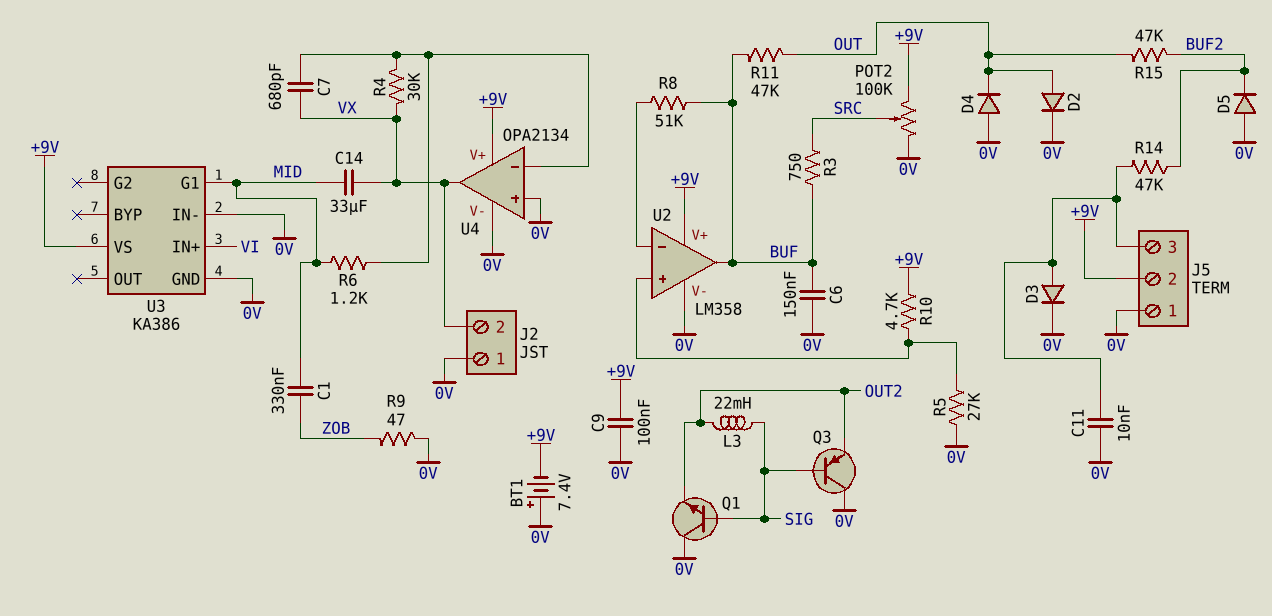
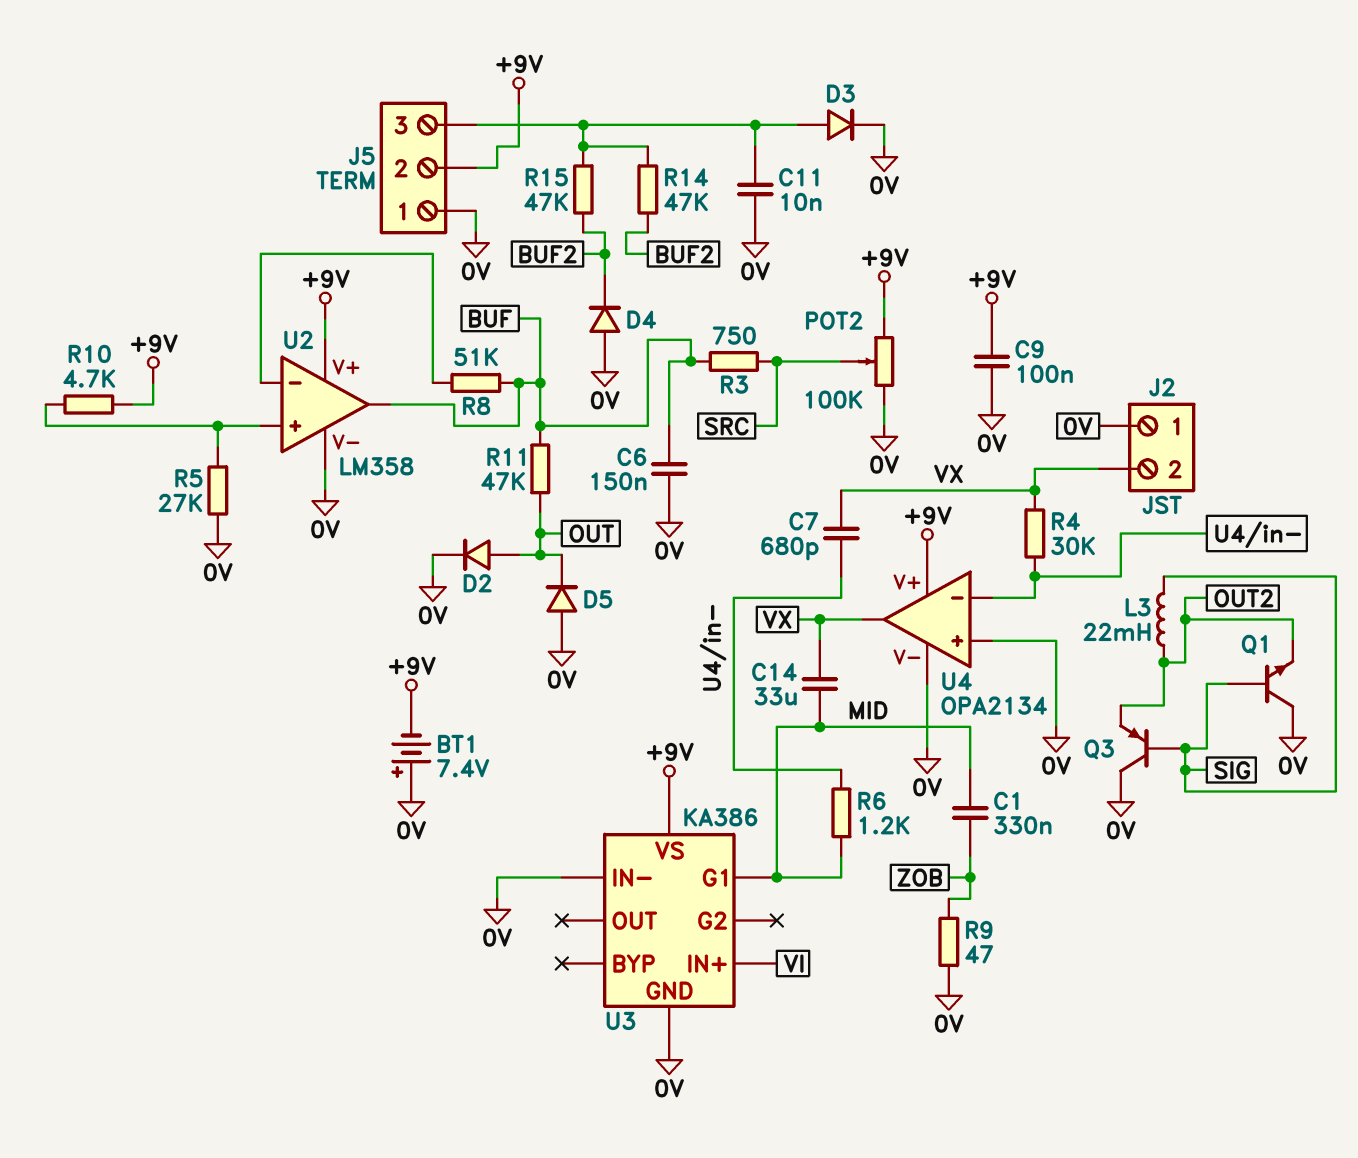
D4: diode (A 0V, K OUT) -> diode (A 0V, K BUF2)
D5: diode (A 0V, K BUF2) -> diode (A 0V, K OUT)
R15: 47k (BUF2, OUT) -> 47k (BUF2, J5/3)

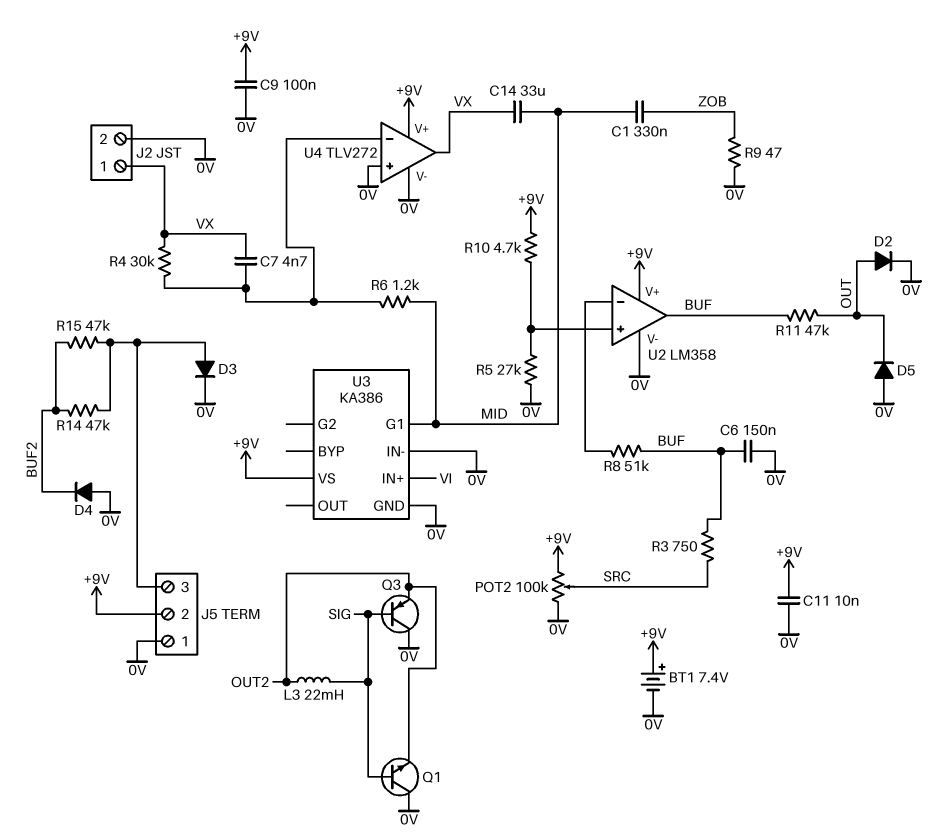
BT1: 7.4V (plus 0V, minus +9V) -> 7.4V (plus +9V, minus 0V)
C7: 680pF (U4/in-, VX) -> 4.7nF (U4/in-, VX)
C11: 10nF (0V, J5/3) -> 10nF (+9V, 0V)
J2 pin 1: 0V -> VX
J2 pin 2: VX -> 0V
U4: OPA2134 -> TLV272

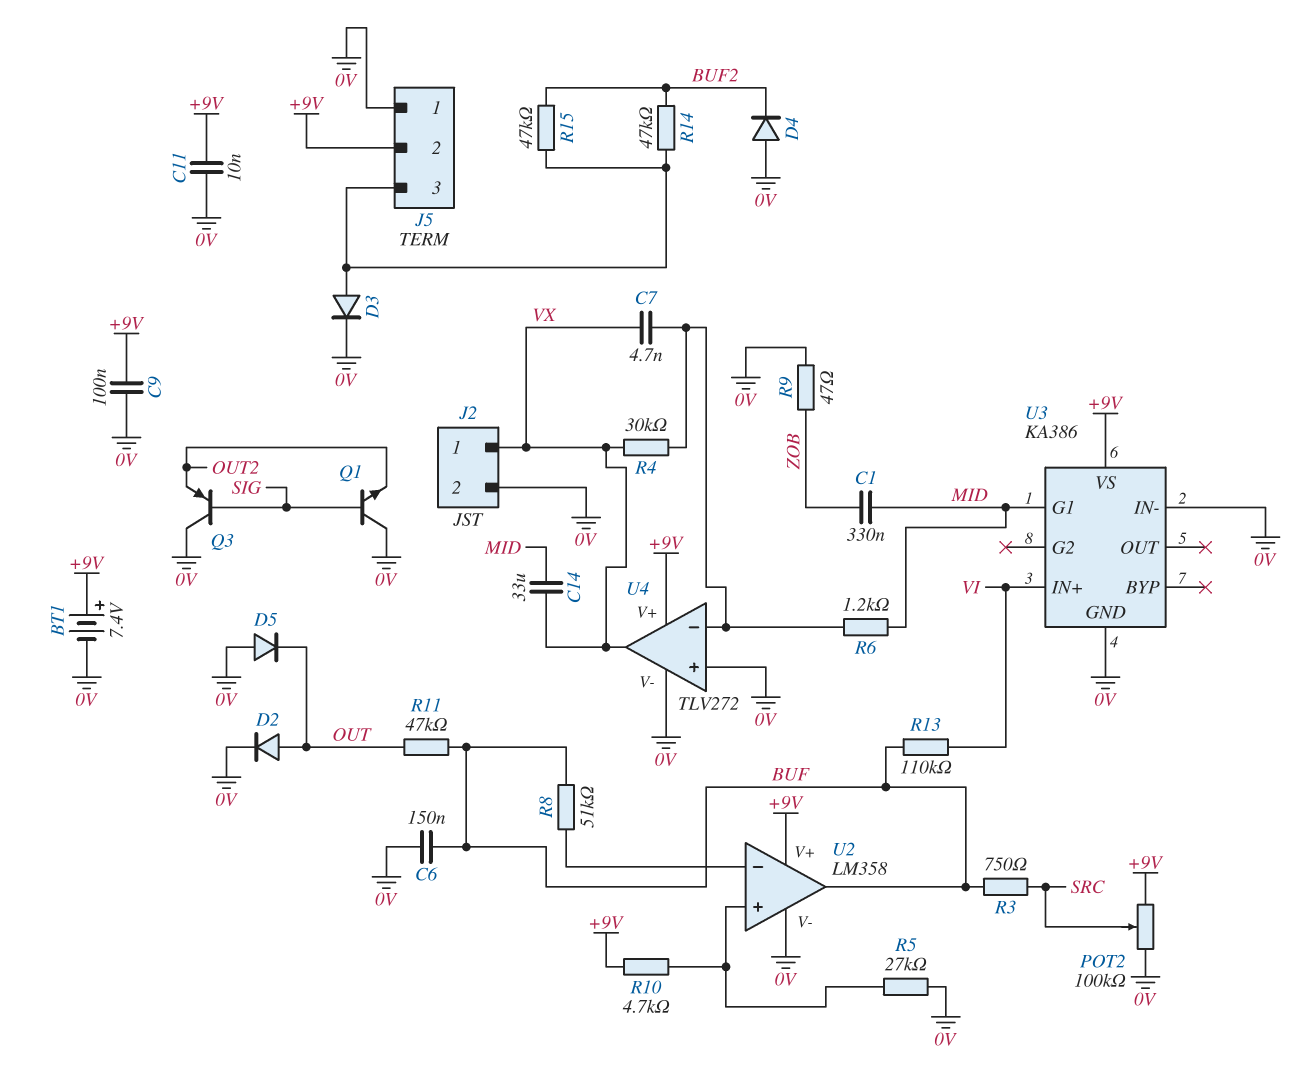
L3: 22mH (OUT2, SIG) -> none
R13: none -> 110k (BUF, VI)

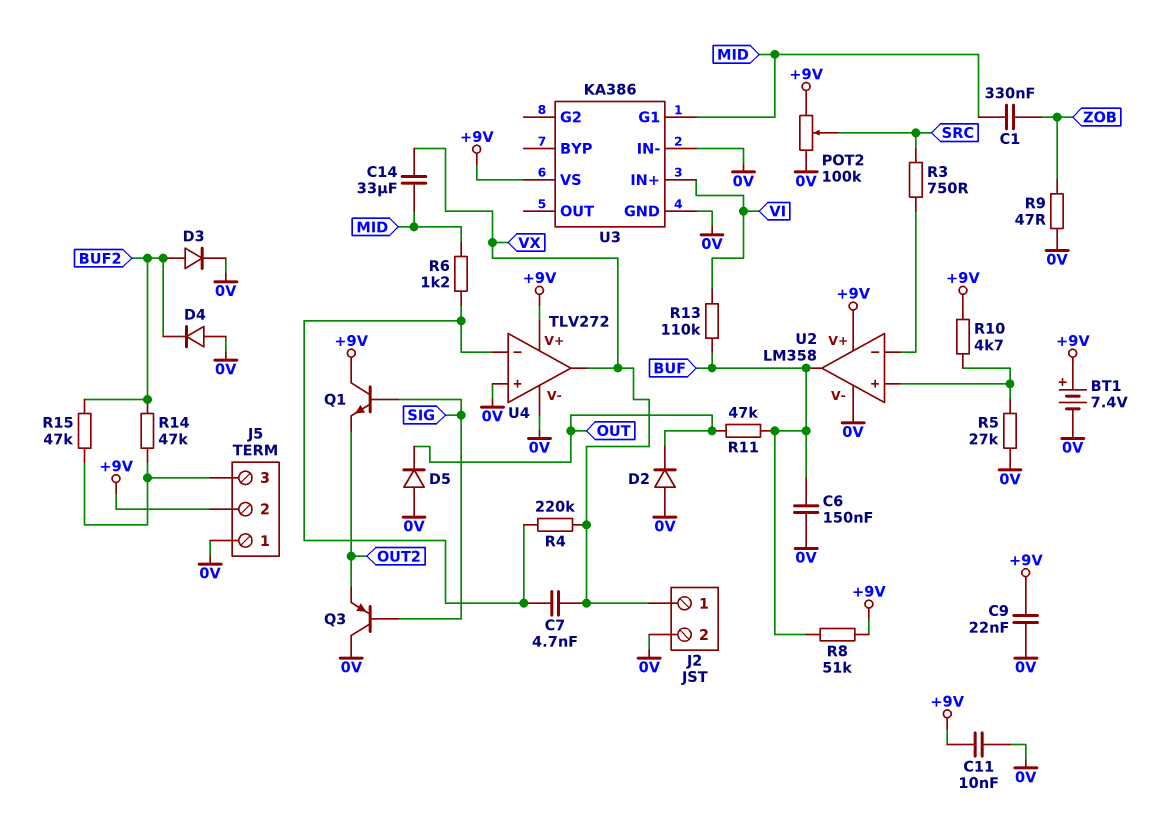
C9: 100nF (+9V, 0V) -> 22nF (+9V, 0V)
D2: diode (A OUT, K 0V) -> diode (A 0V, K OUT)
D3: diode (A J5/3, K 0V) -> diode (A BUF2, K 0V)
Q1: NPN (B SIG, C 0V, E OUT2) -> NPN (B SIG, C +9V, E OUT2)
R3: 750 (BUF, SRC) -> 750 (SRC, U2/in-)
R4: 30k (U4/in-, VX) -> 220k (U4/in-, VX)
R8: 51k (BUF, U2/in-) -> 51k (+9V, BUF)

